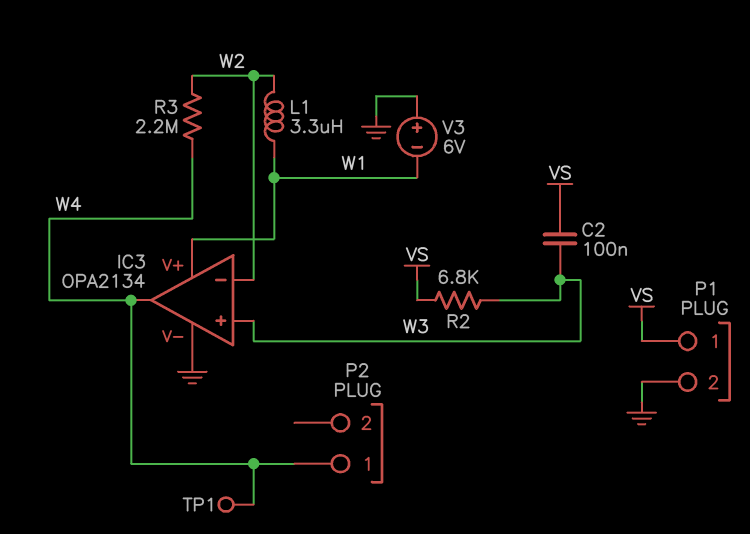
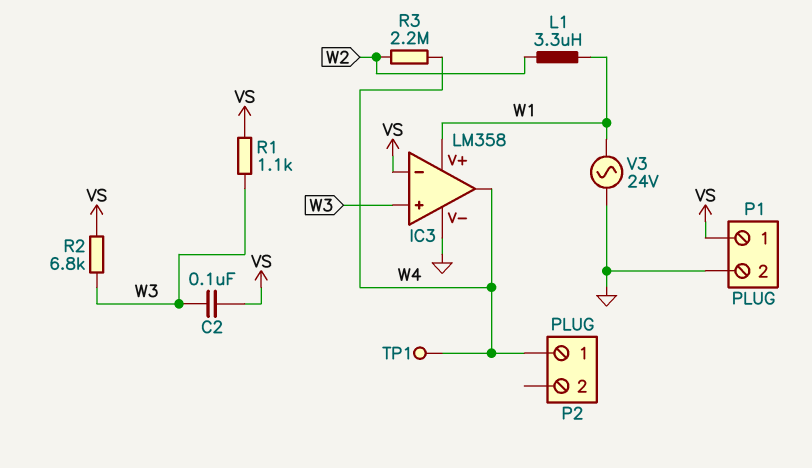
IC3: OPA2134 -> LM358
IC3 pin in-: W2 -> VS
R1: none -> 1.1k (VS, W3)
V3: 6V (plus GND, minus W1) -> AC 24V (GND, W1)

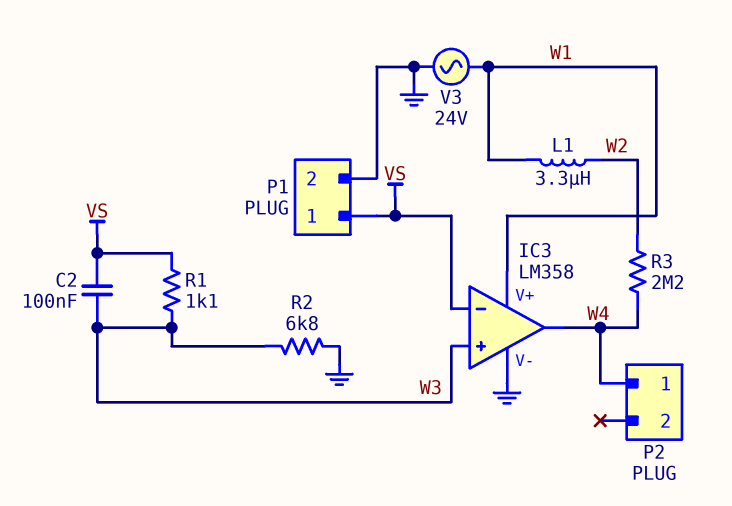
R2: 6.8k (VS, W3) -> 6.8k (GND, W3)
TP1: test point (W4) -> none

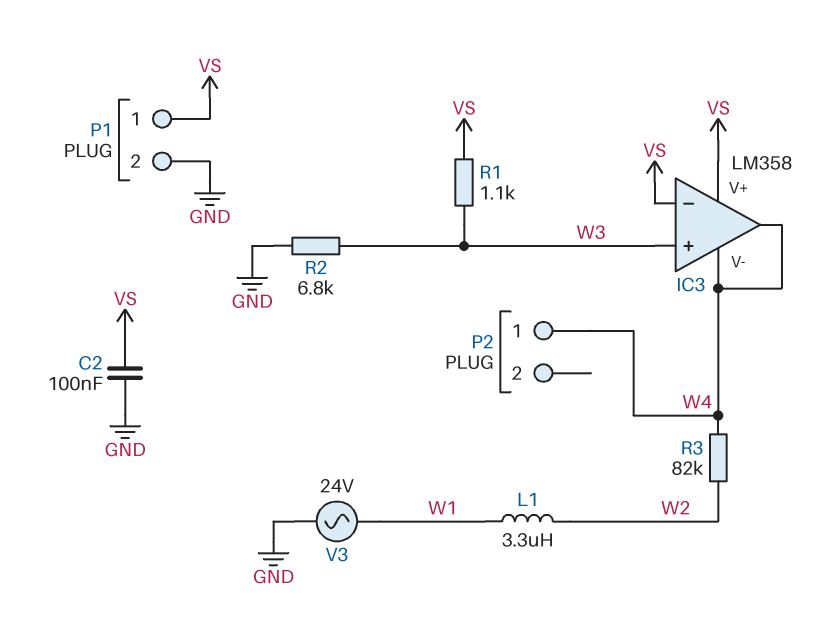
C2: 100nF (VS, W3) -> 100nF (GND, VS)
IC3 pin V+: W1 -> VS
IC3 pin V-: GND -> W4
R3: 2.2M (W2, W4) -> 82k (W2, W4)

